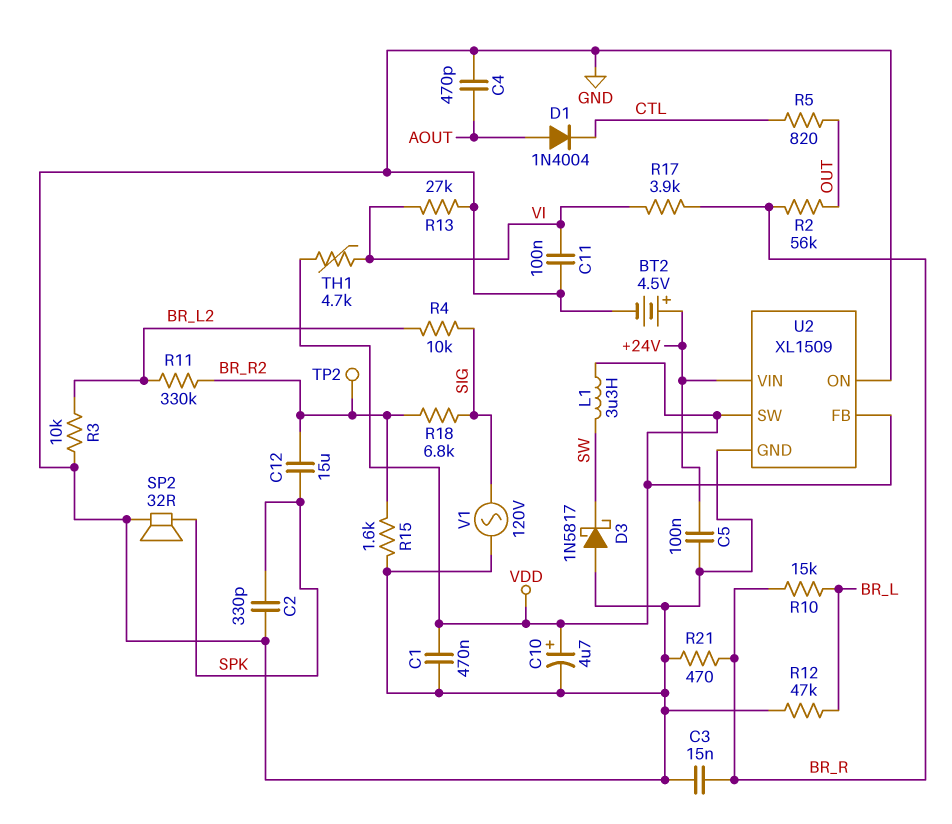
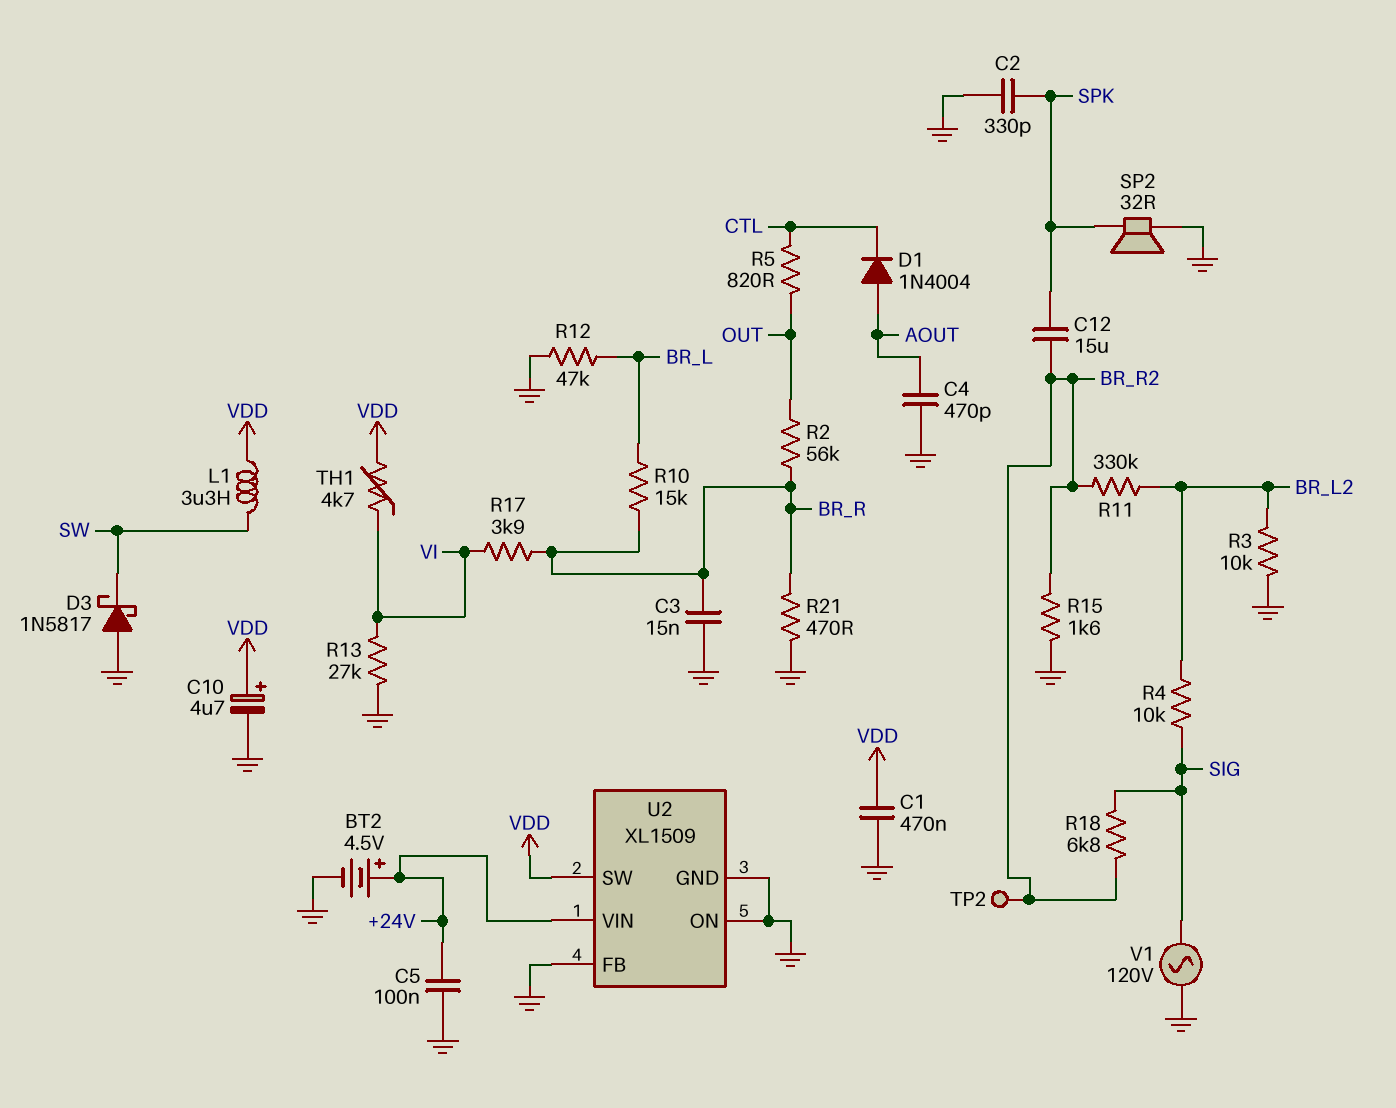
C11: 100nF (GND, VI) -> none
U2 pin FB: VDD -> GND

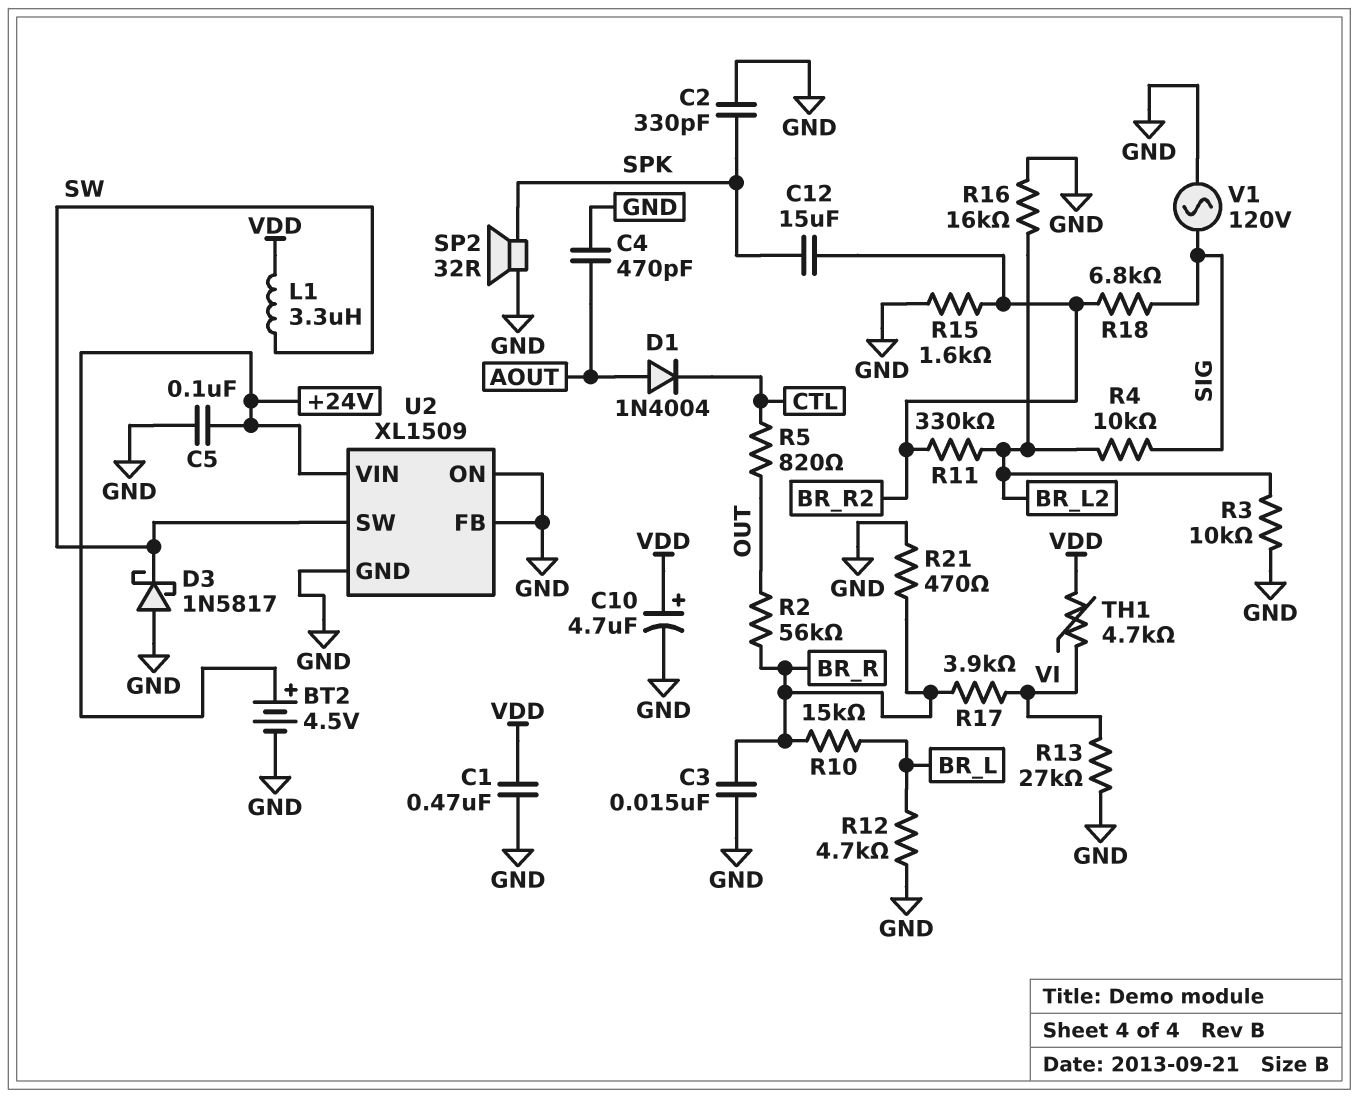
R12: 47k (BR_L, GND) -> 4.7k (BR_L, GND)
R16: none -> 16k (BR_L2, GND)
TP2: test point (BR_R2) -> none
U2 pin SW: VDD -> SW

